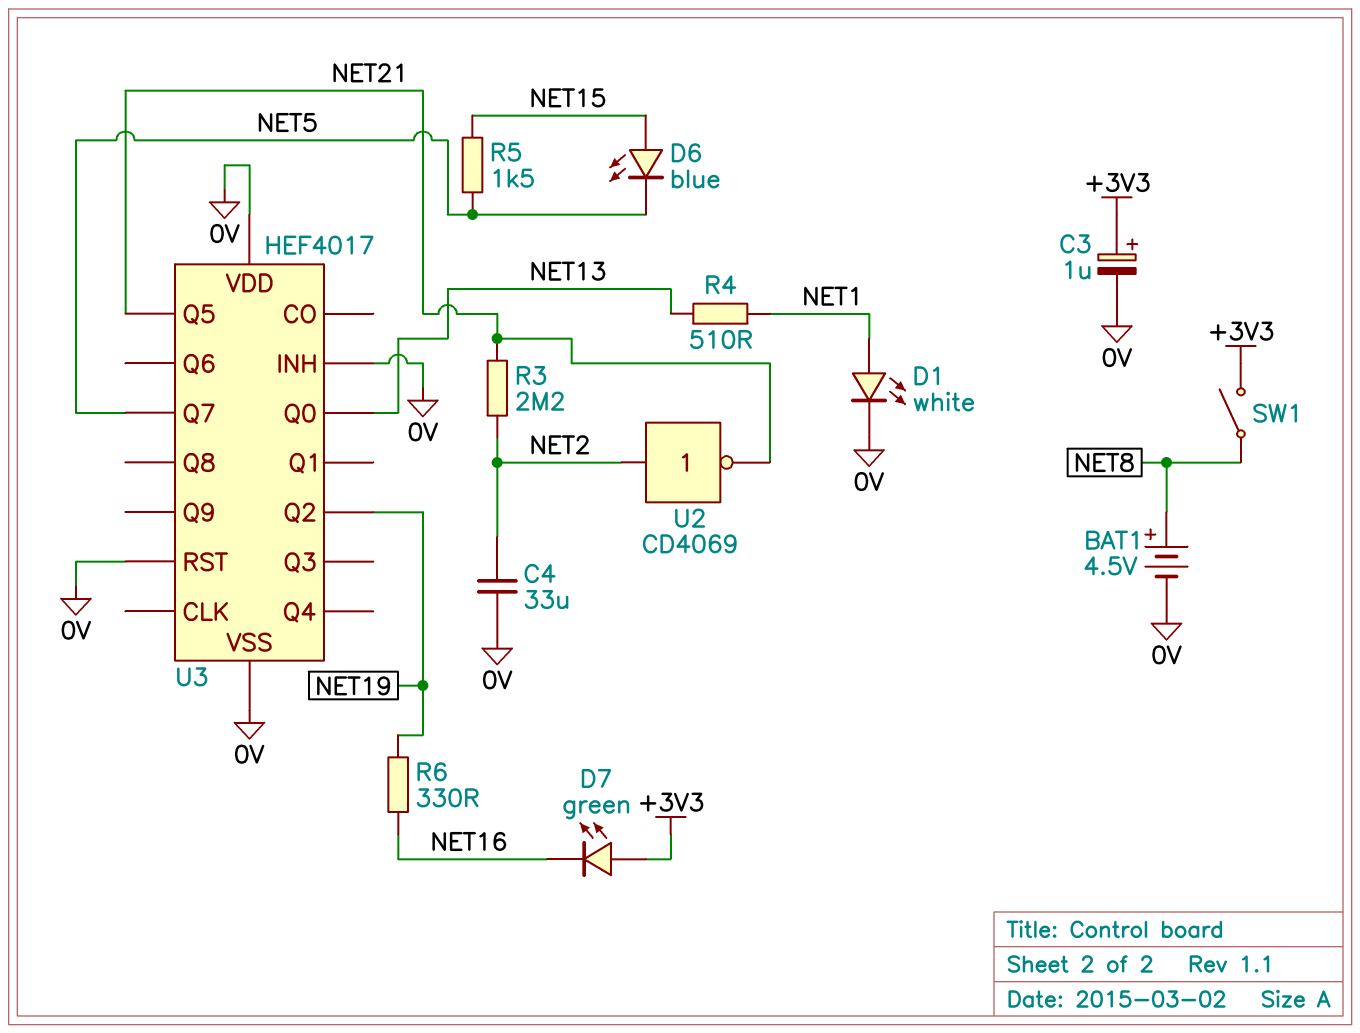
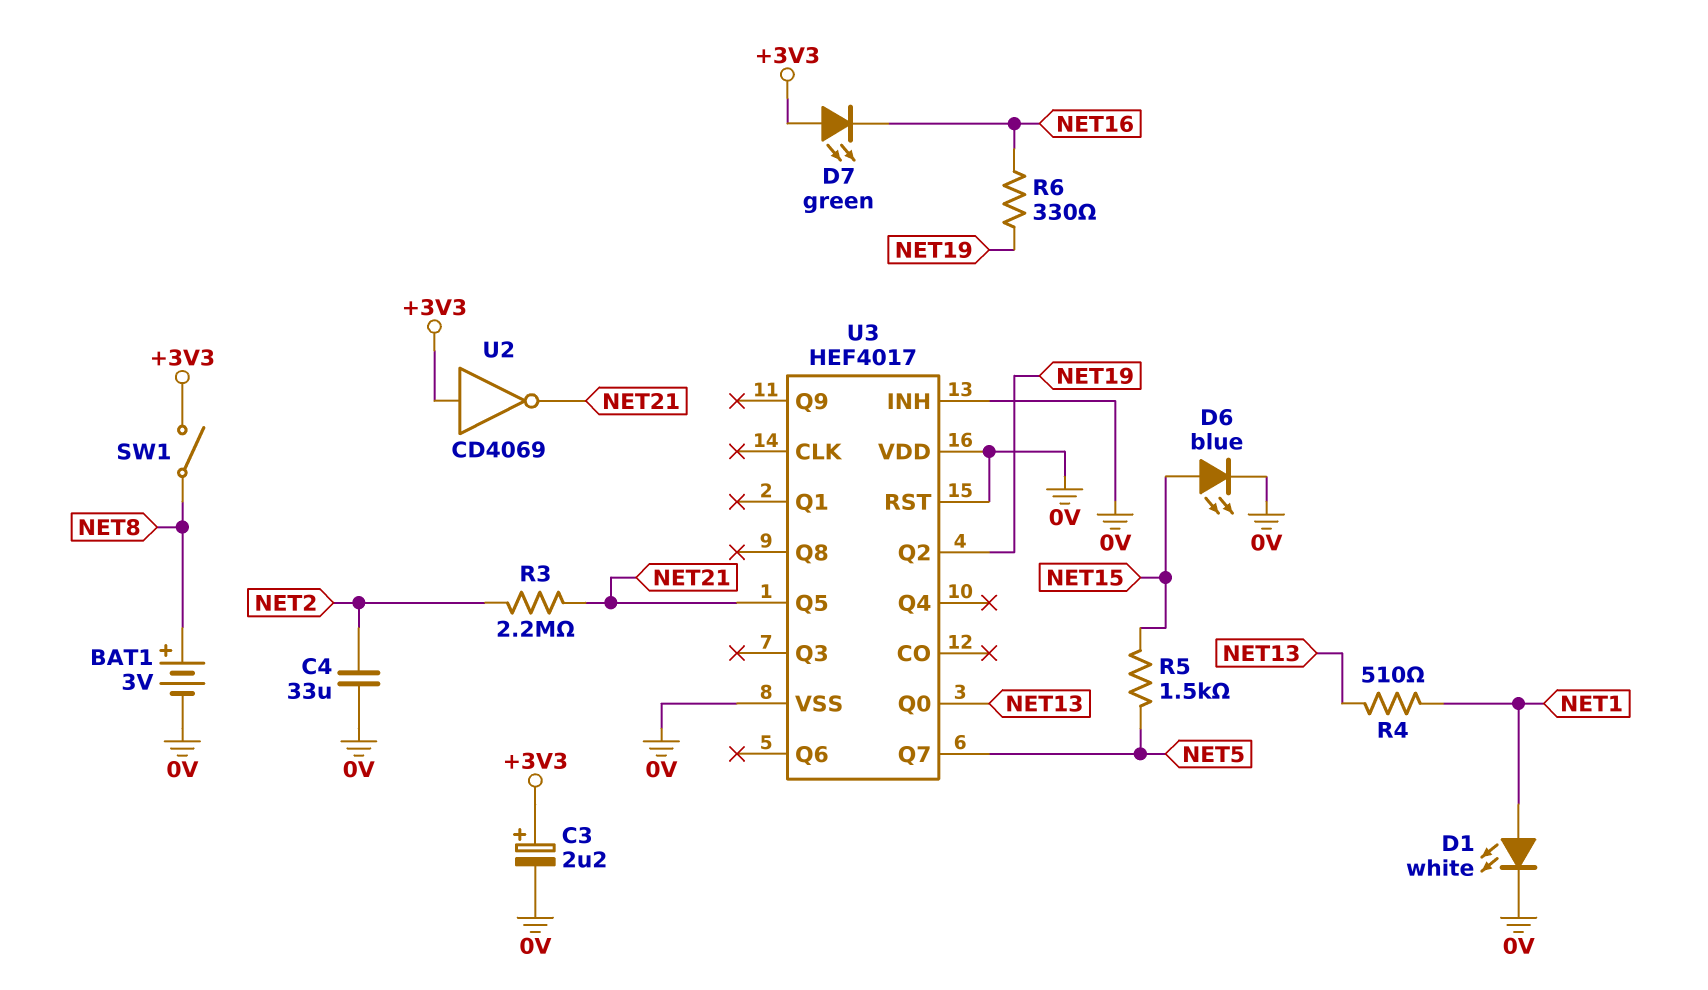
BAT1: 4.5V (plus NET8, minus 0V) -> 3V (plus NET8, minus 0V)
C3: 1uF (plus +3V3, minus 0V) -> 2.2uF (plus +3V3, minus 0V)
D6: LED blue (A NET15, K NET5) -> LED blue (A NET15, K 0V)
U2: NOT CD4069 (in NET2, out NET21) -> NOT CD4069 (in +3V3, out NET21)

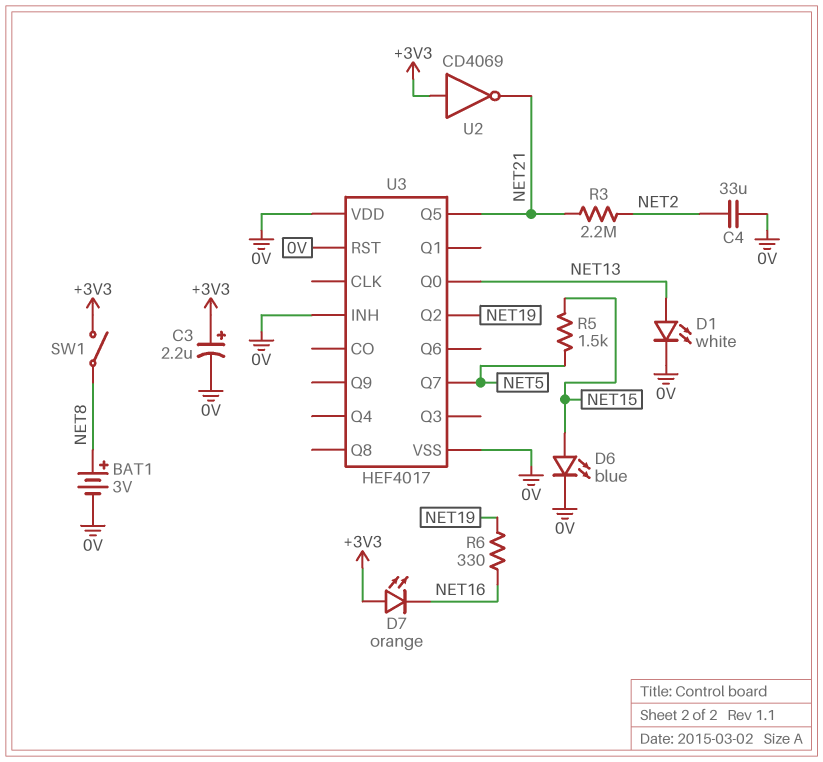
D1: LED white (A NET1, K 0V) -> LED white (A NET13, K 0V)
D7: LED green (A +3V3, K NET16) -> LED orange (A +3V3, K NET16)
R4: 510 (NET1, NET13) -> none

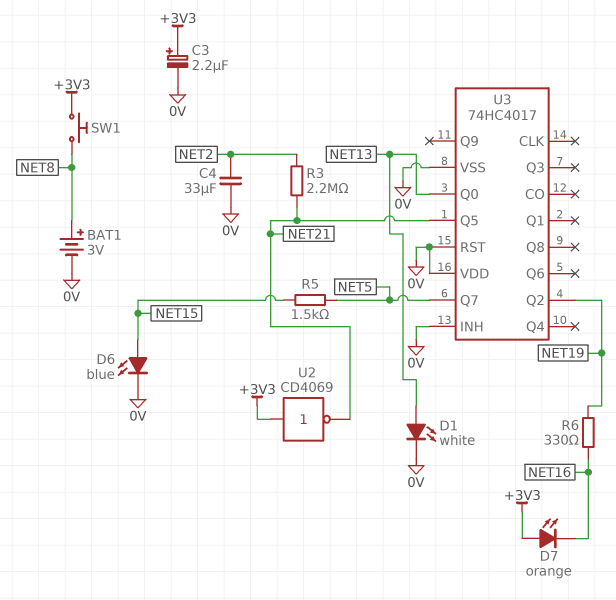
SW1: switch (+3V3, NET8) -> button (+3V3, NET8)
U3: HEF4017 -> 74HC4017

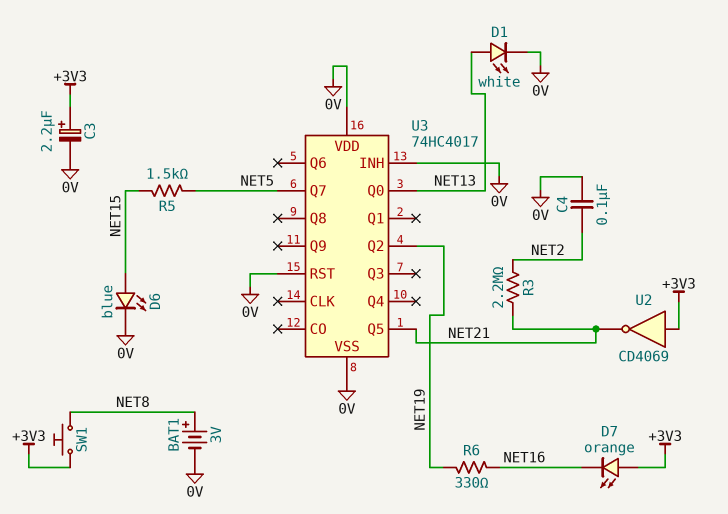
C4: 33uF (0V, NET2) -> 100nF (0V, NET2)

